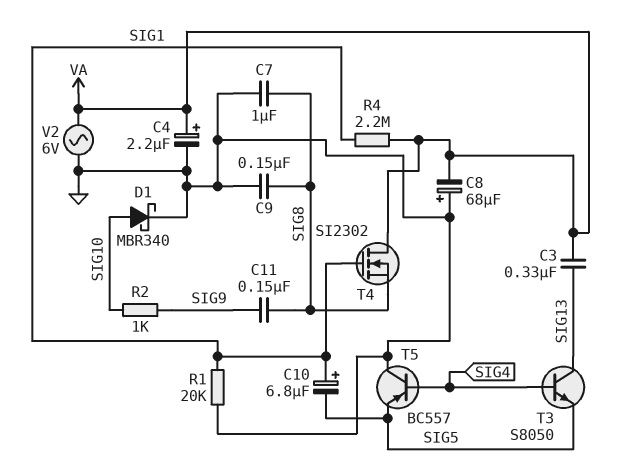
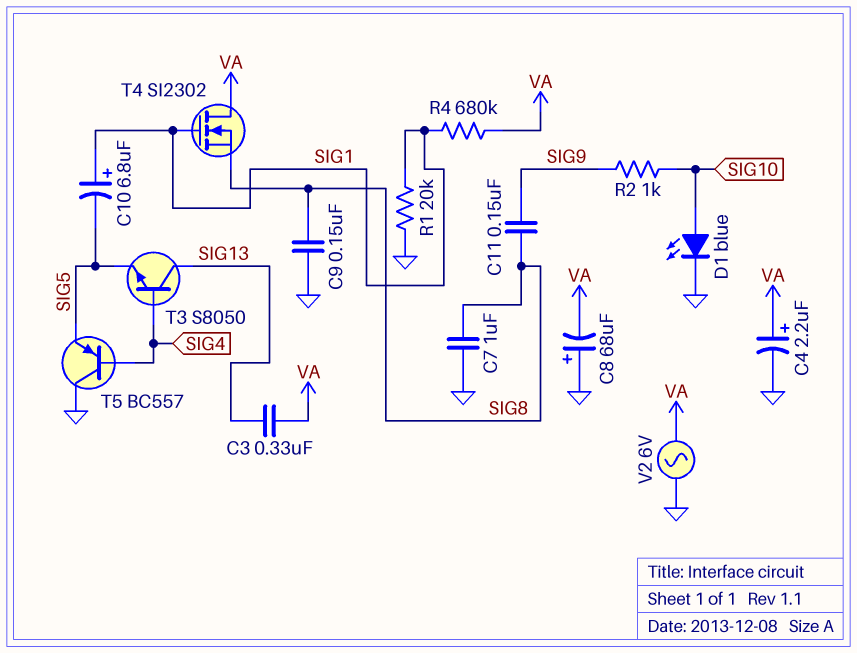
D1: schottky MBR340 (A SIG10, K GND) -> LED blue (A SIG10, K GND)
R4: 2.2M (SIG1, VA) -> 680k (SIG1, VA)

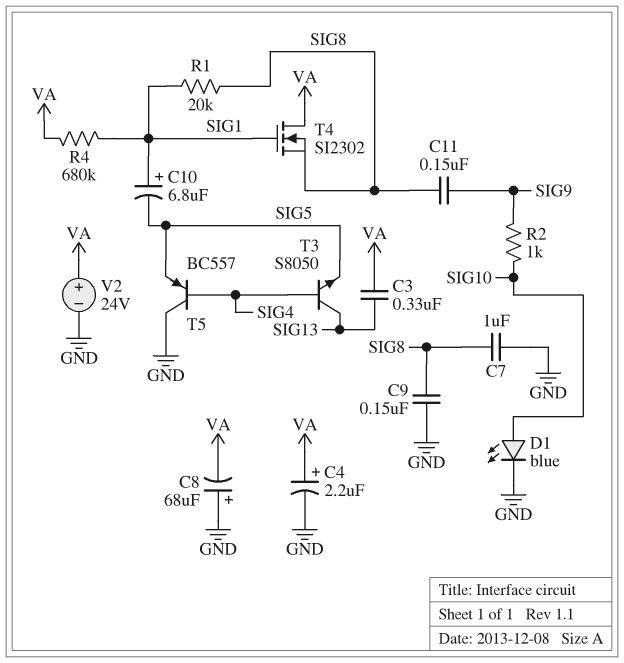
R1: 20k (GND, SIG1) -> 20k (SIG1, SIG8)
V2: AC 6V (GND, VA) -> 24V (plus VA, minus GND)

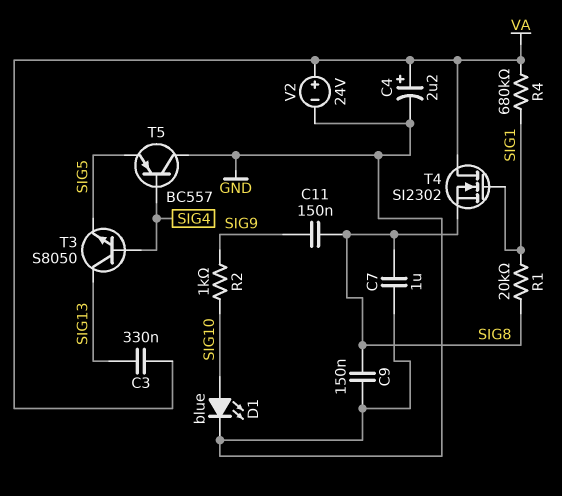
C8: 68uF (plus GND, minus VA) -> none
C10: 6.8uF (plus SIG1, minus SIG5) -> none

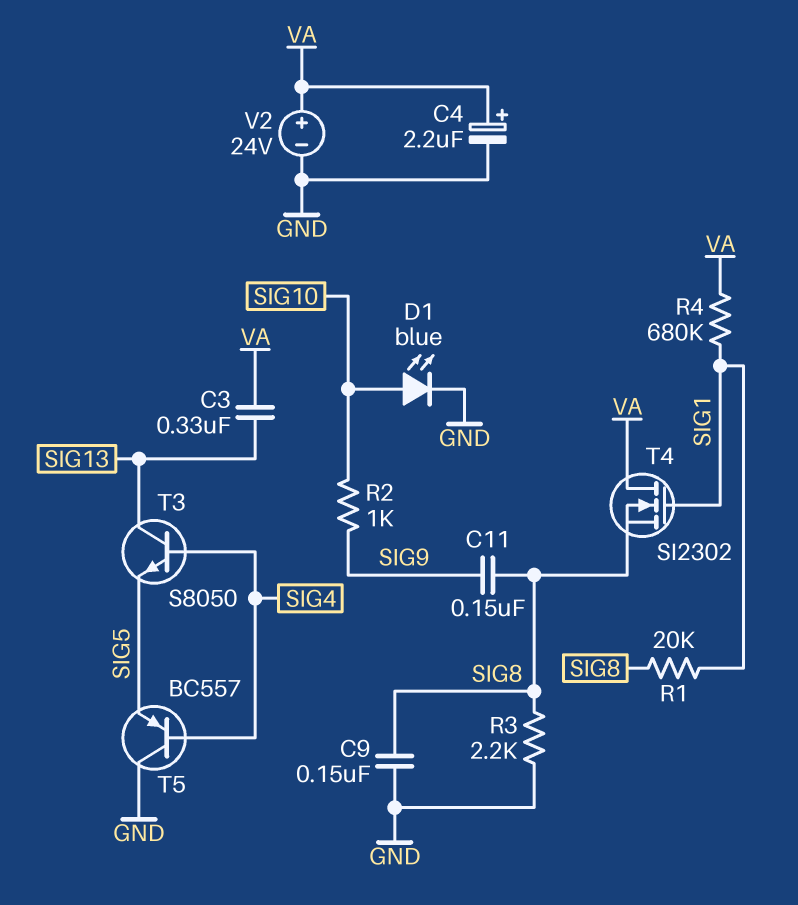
C7: 1uF (GND, SIG8) -> none
R3: none -> 2.2k (GND, SIG8)

